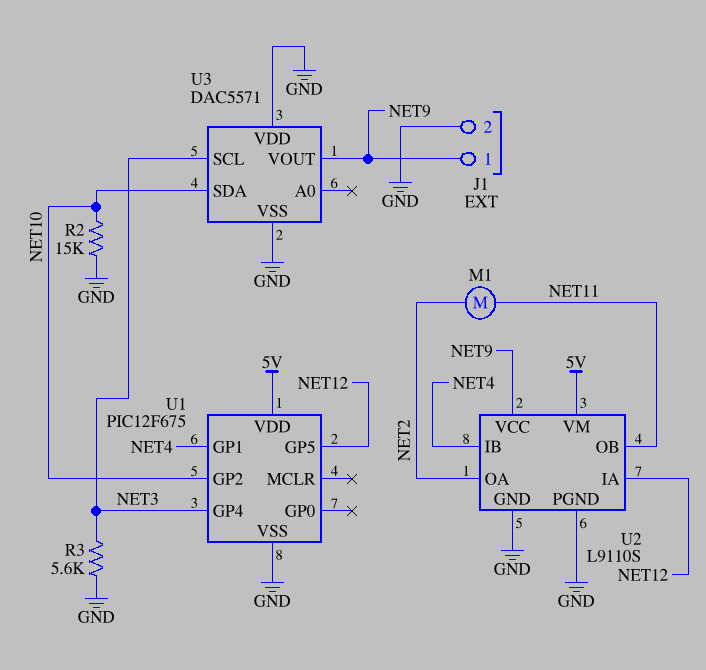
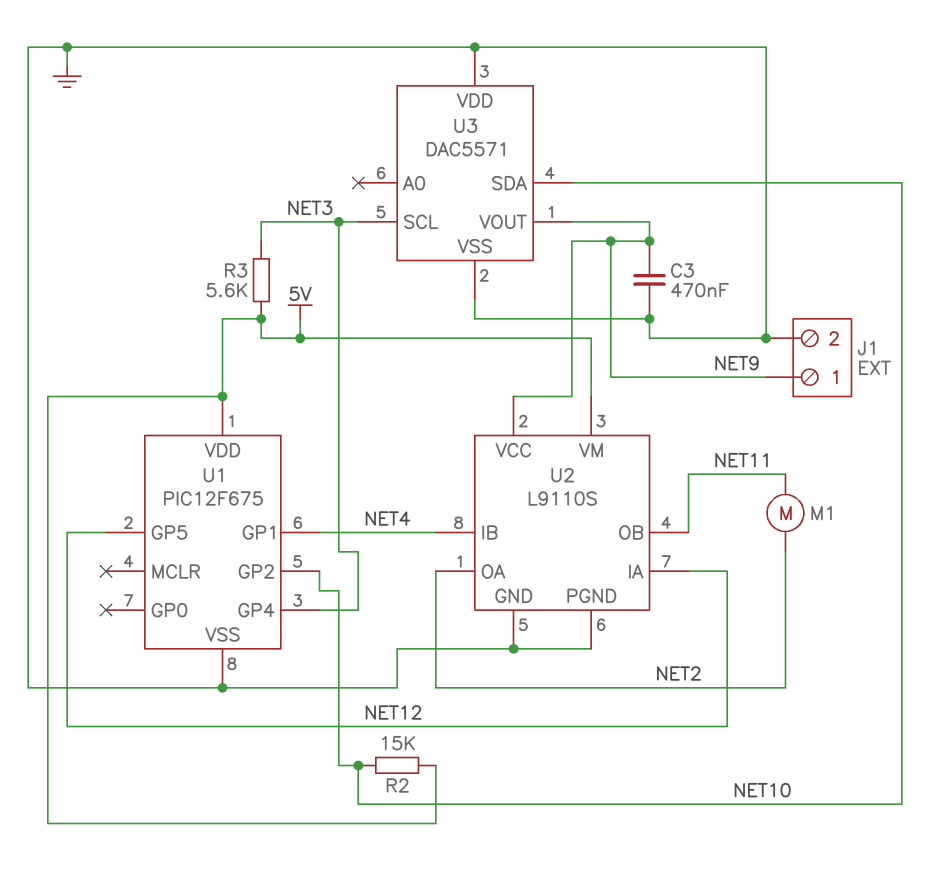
C3: none -> 470nF (GND, NET9)
R2: 15k (GND, NET10) -> 15k (5V, NET10)
R3: 5.6k (GND, NET3) -> 5.6k (5V, NET3)

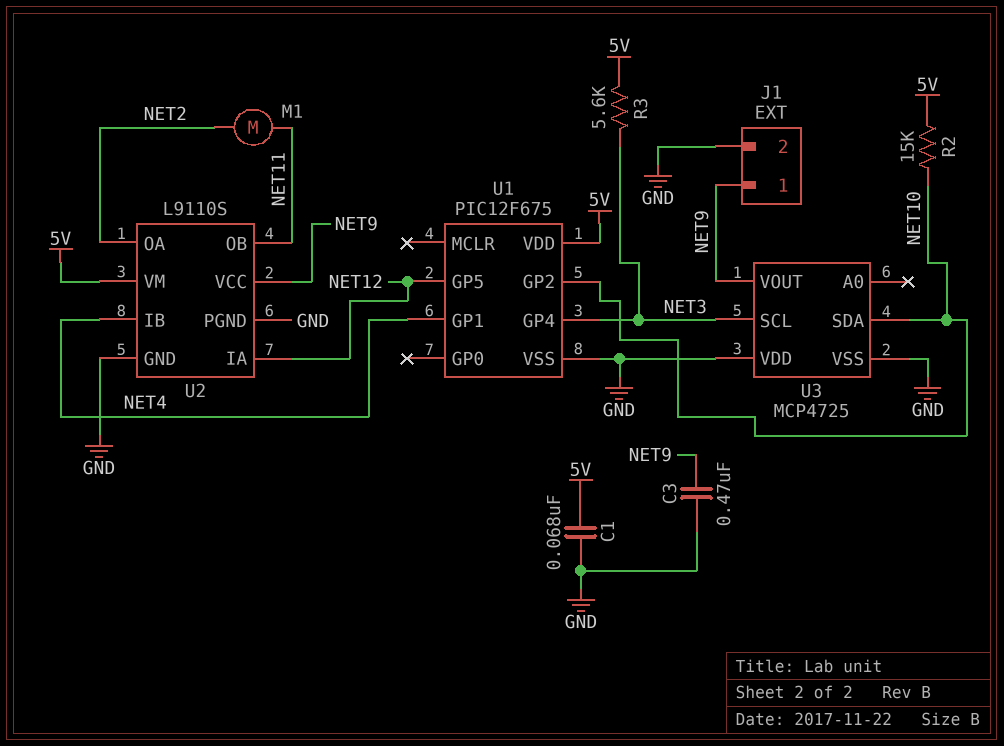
C1: none -> 68nF (5V, GND)
U3: DAC5571 -> MCP4725

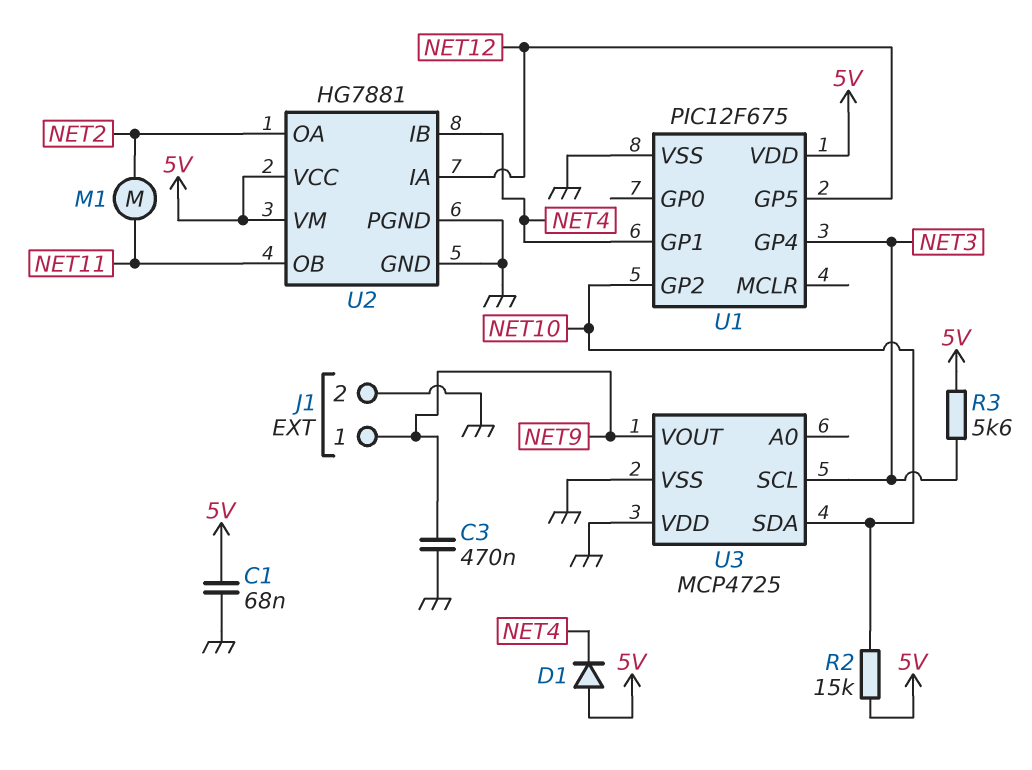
D1: none -> diode (A 5V, K NET4)
U2: L9110S -> HG7881
U2 pin VCC: NET9 -> 5V

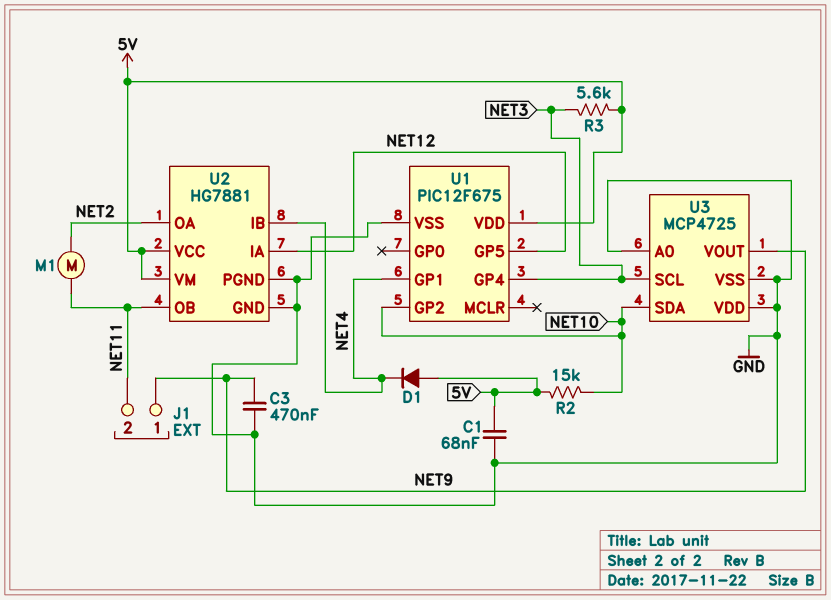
J1 pin 2: GND -> NET11
U3 pin A0: none -> GND

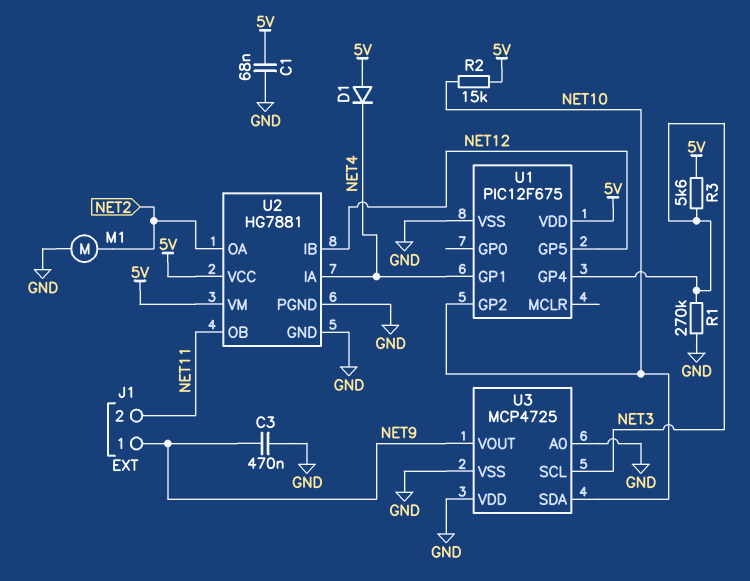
M1: motor (NET2, NET11) -> motor (GND, NET2)
R1: none -> 270k (GND, NET3)
U2 pin IA: NET12 -> NET4
U2 pin IB: NET4 -> NET12

